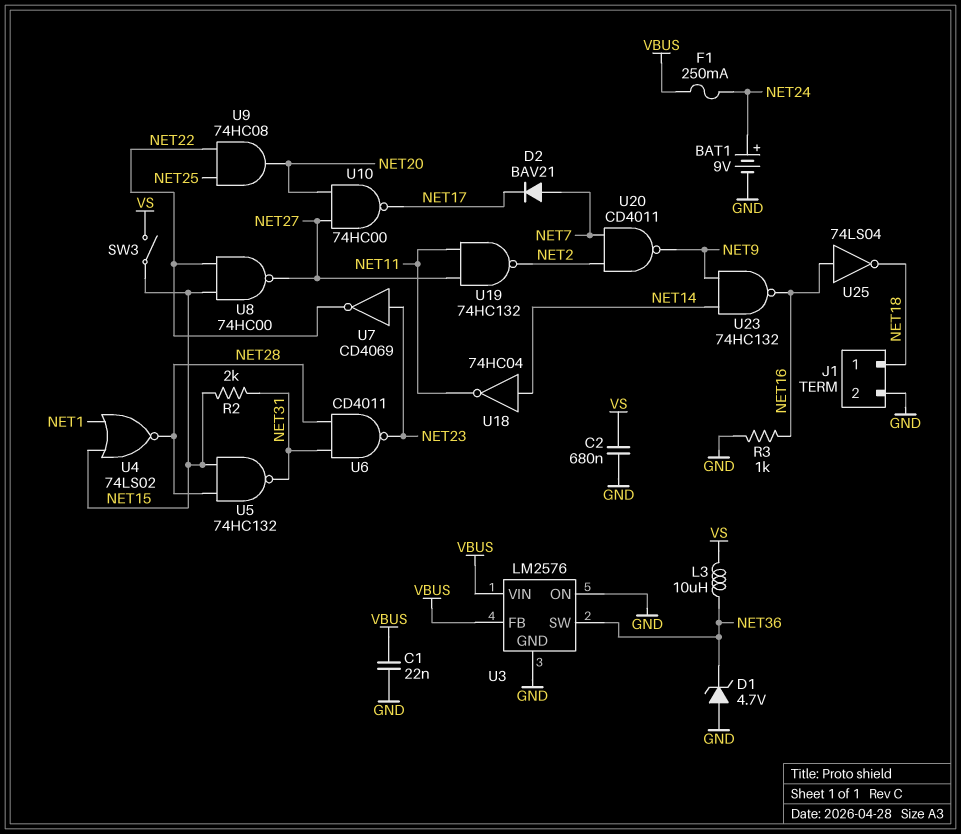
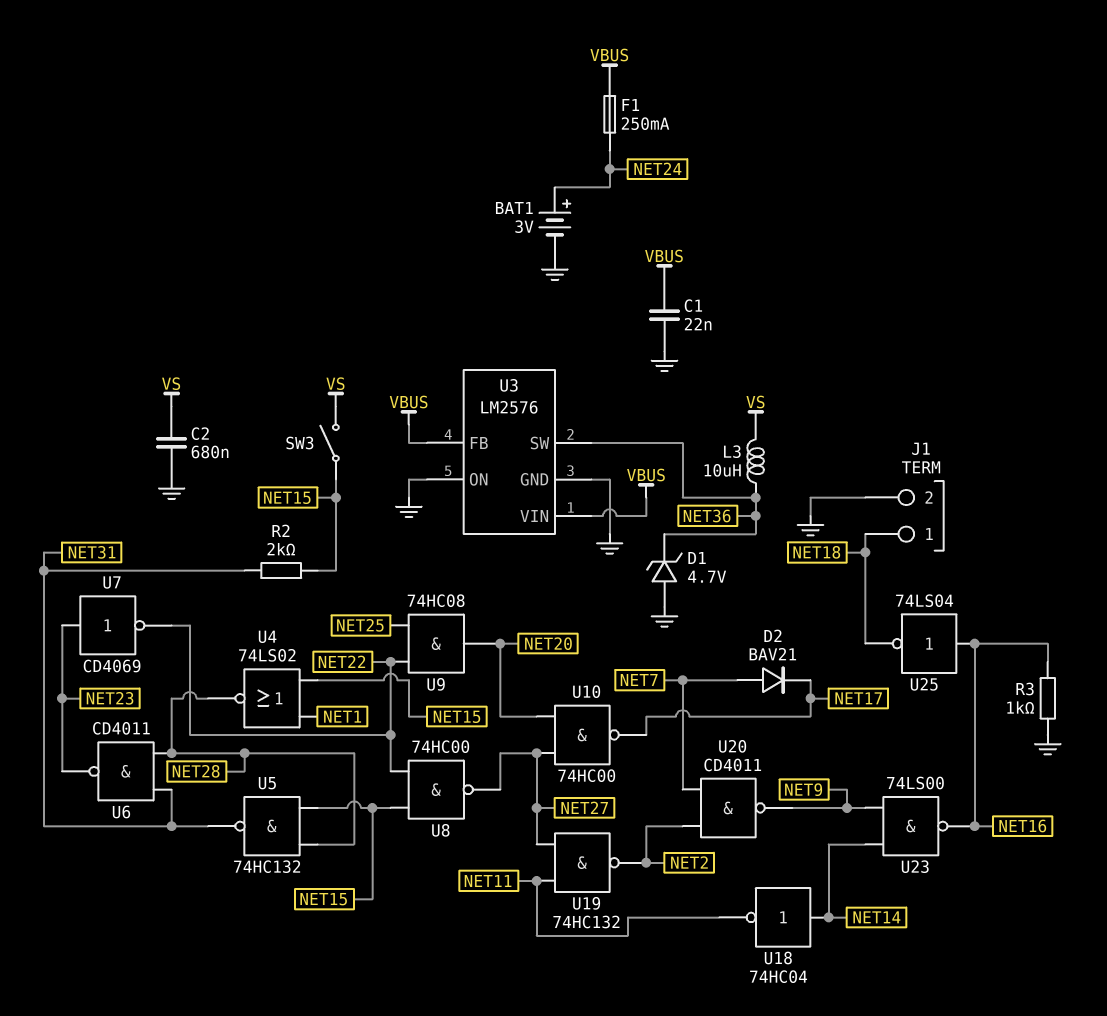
BAT1: 9V (plus NET24, minus GND) -> 3V (plus NET24, minus GND)
U23: NAND 74HC132 (in NET9, in NET14, out NET16) -> NAND 74LS00 (in NET9, in NET14, out NET16)

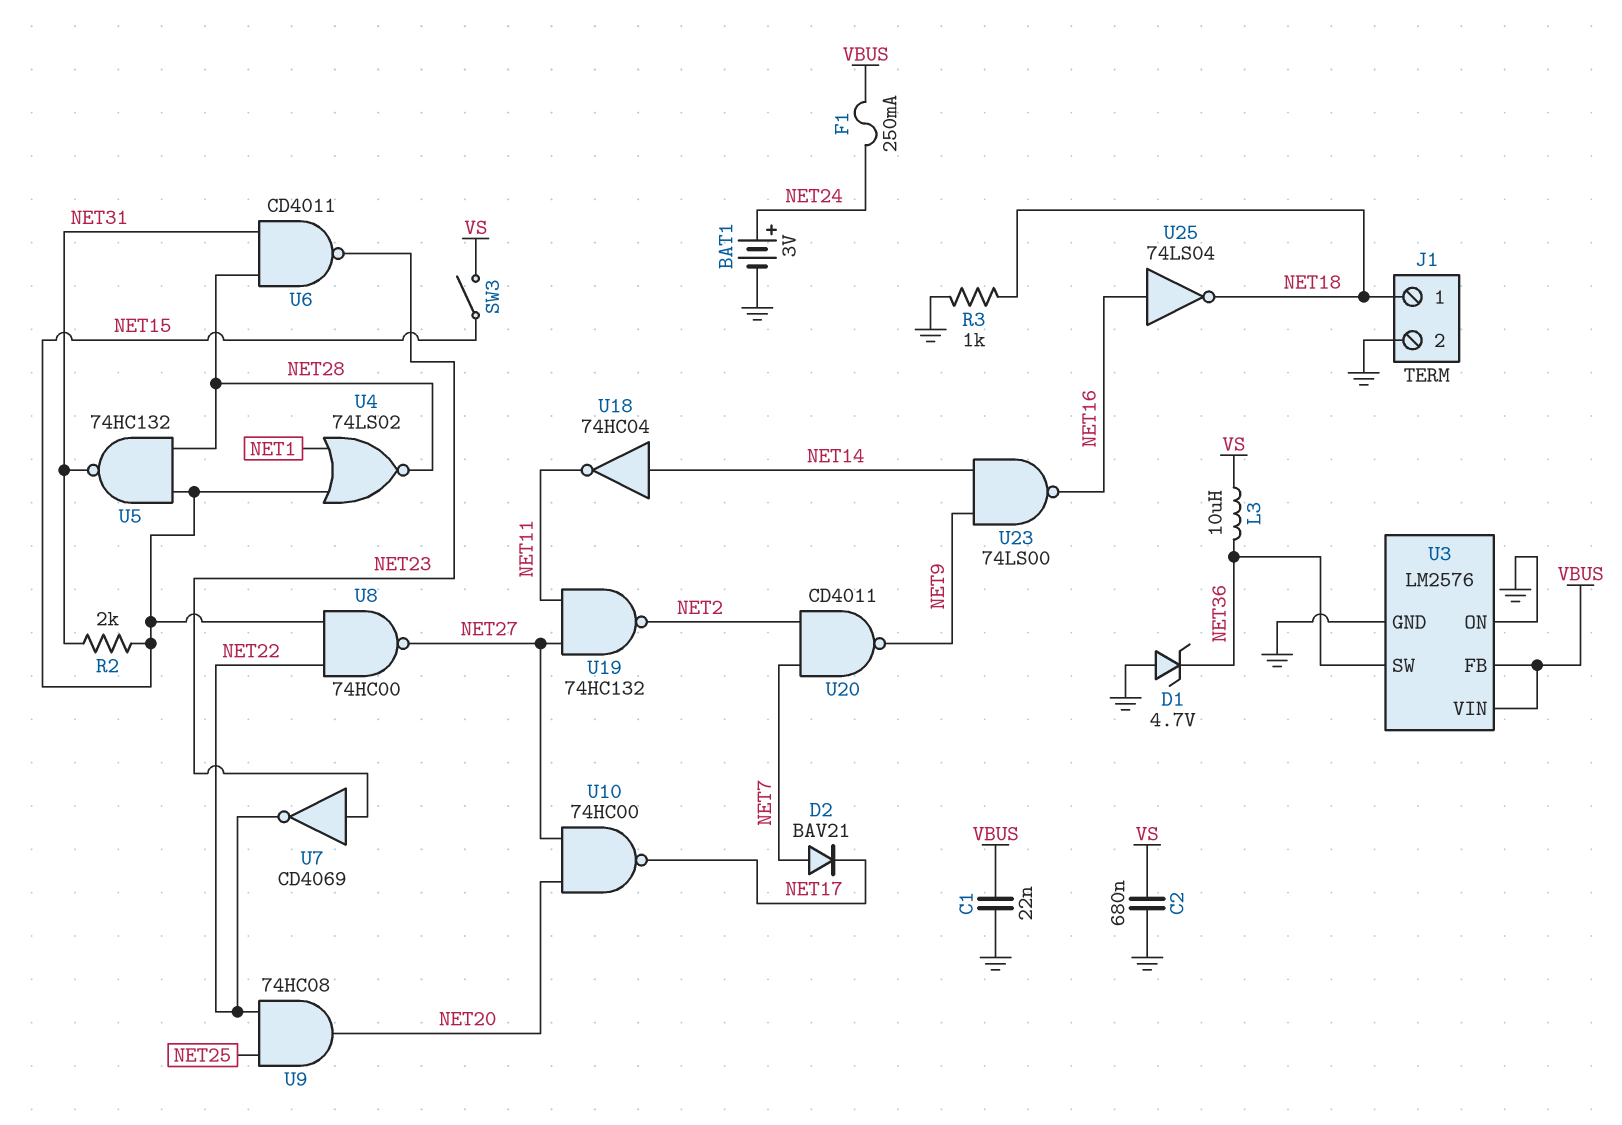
R3: 1k (GND, NET16) -> 1k (GND, NET18)

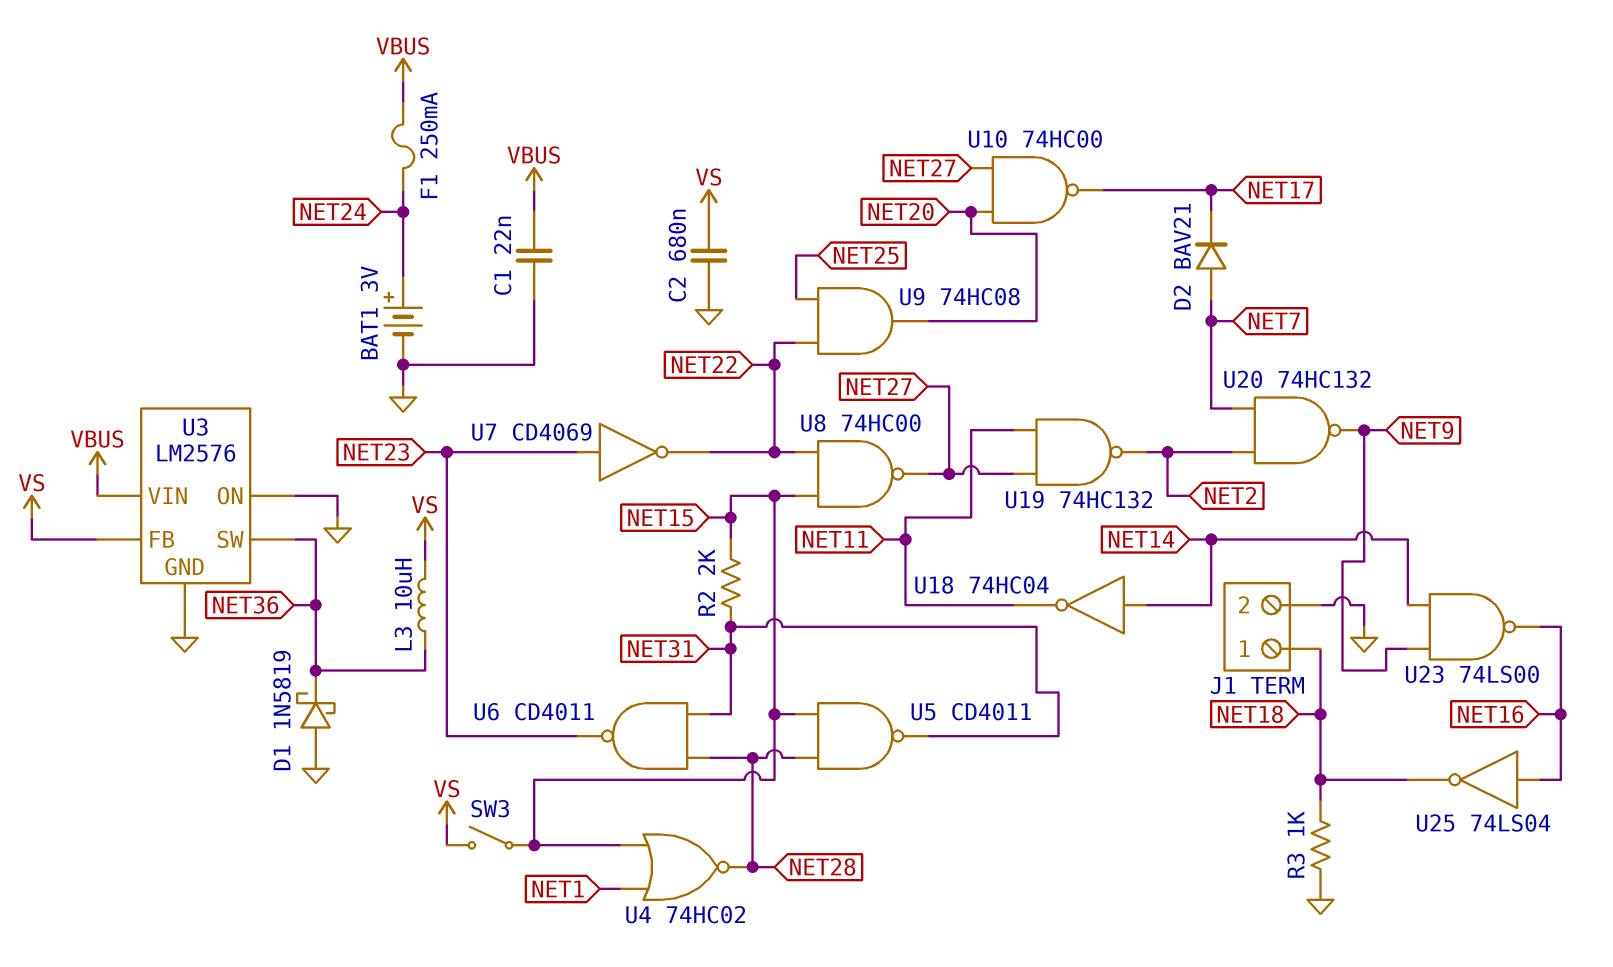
D1: zener 4.7V (A GND, K NET36) -> schottky 1N5819 (A GND, K NET36)
U3 pin FB: VBUS -> VS
U4: NOR 74LS02 (in NET1, in NET15, out NET28) -> NOR 74HC02 (in NET1, in NET15, out NET28)
U5: NAND 74HC132 (in NET15, in NET28, out NET31) -> NAND CD4011 (in NET15, in NET28, out NET31)
U20: NAND CD4011 (in NET2, in NET7, out NET9) -> NAND 74HC132 (in NET2, in NET7, out NET9)

